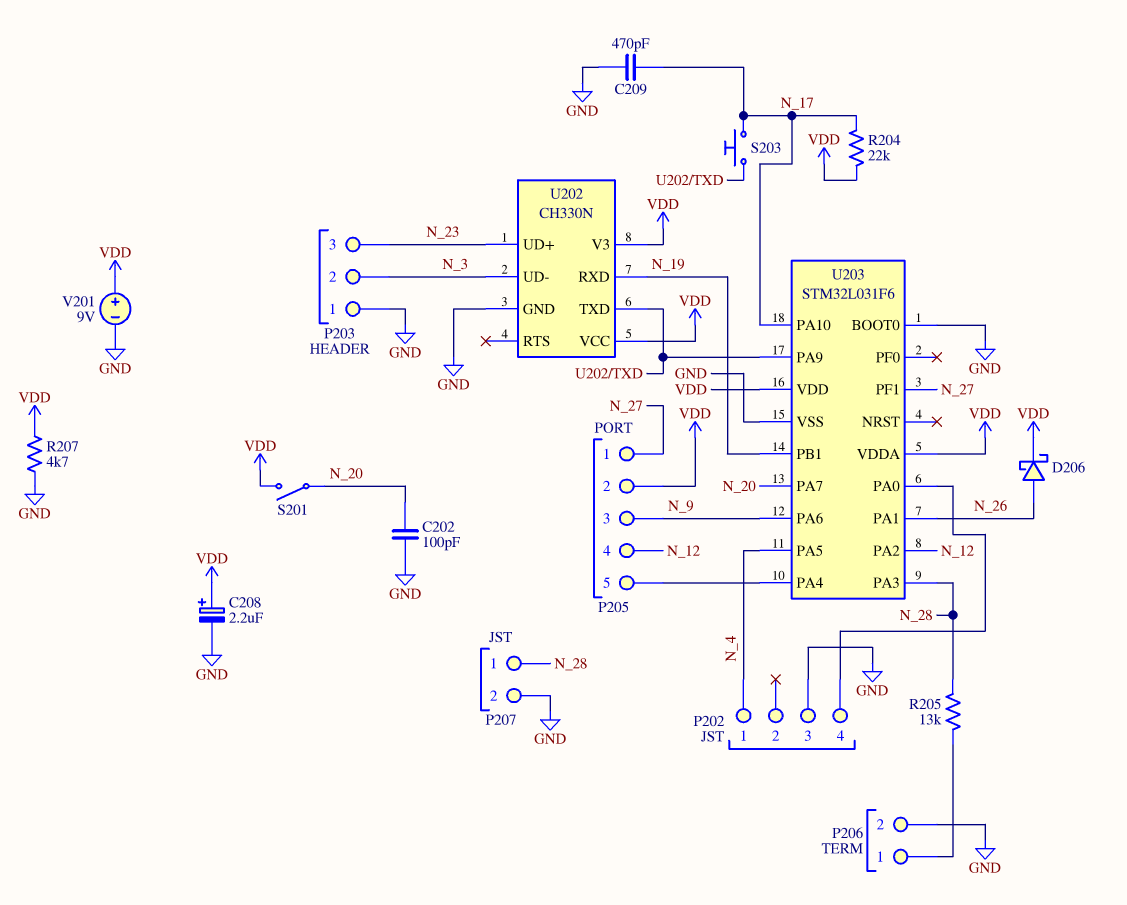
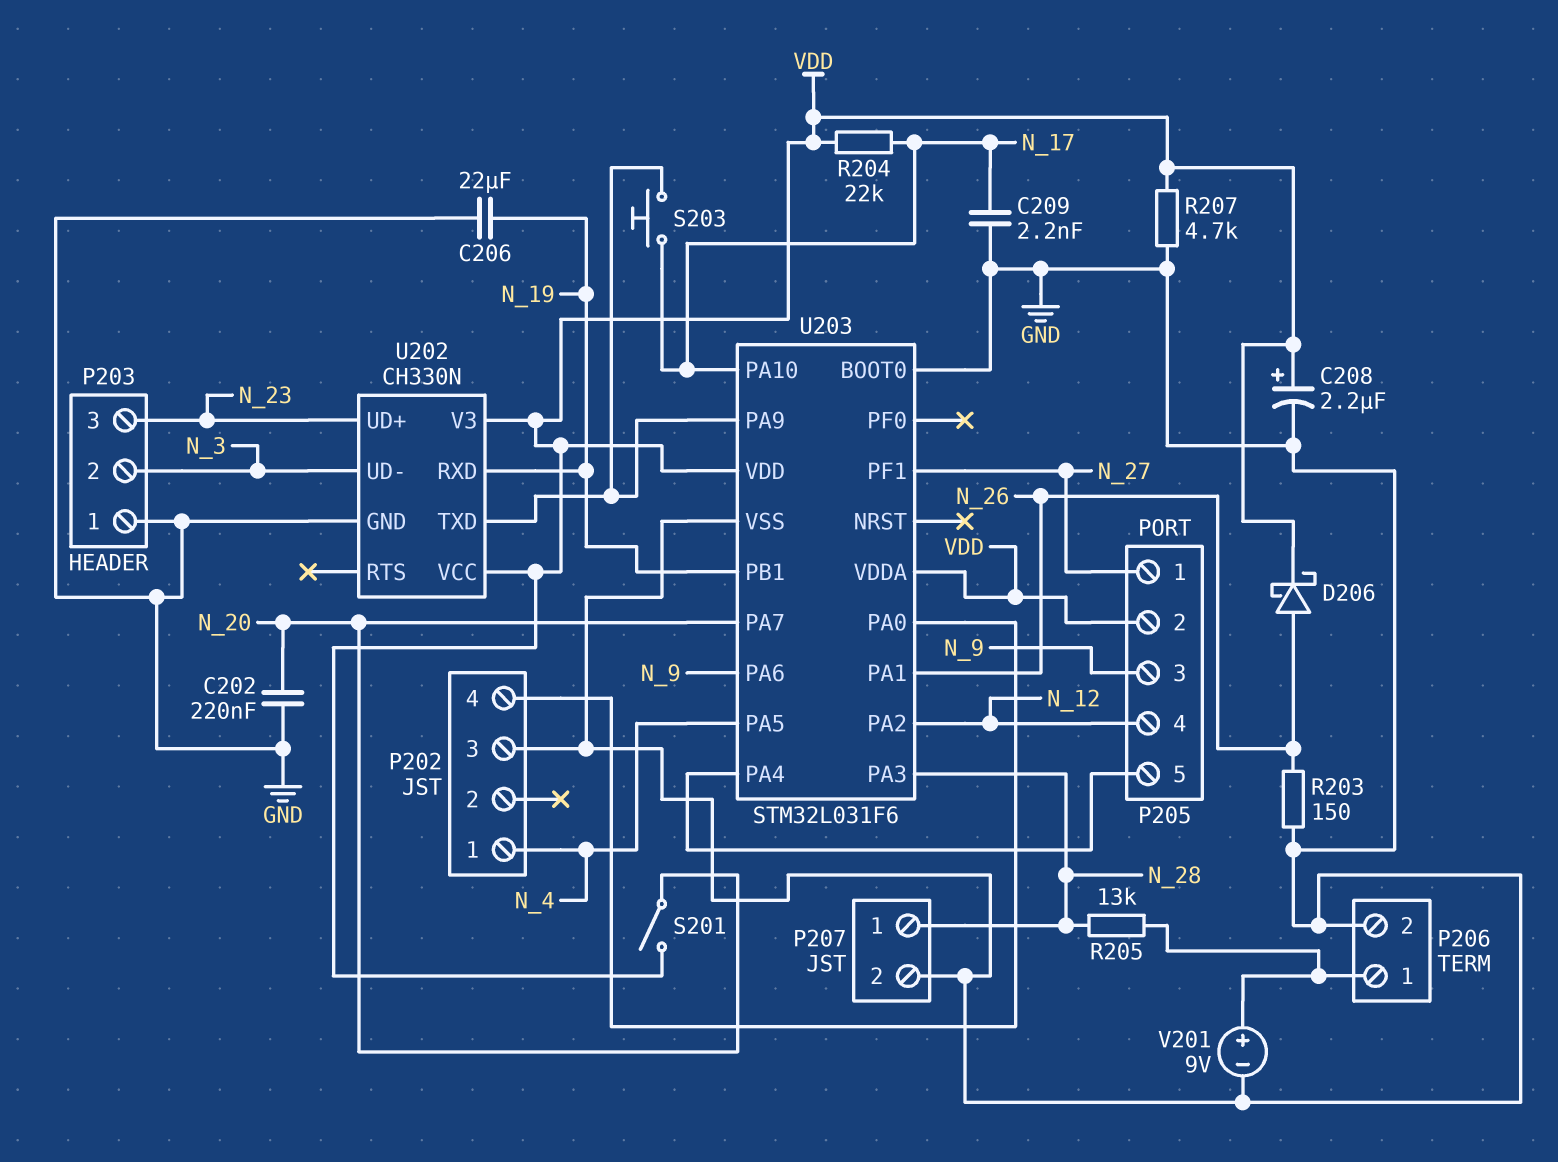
C202: 100pF (GND, N_20) -> 220nF (GND, N_20)
C206: none -> 22uF (GND, N_19)
C209: 470pF (GND, N_17) -> 2.2nF (GND, N_17)
R203: none -> 150 (GND, N_26)
V201: 9V (plus VDD, minus GND) -> 9V (plus P206/1, minus GND)

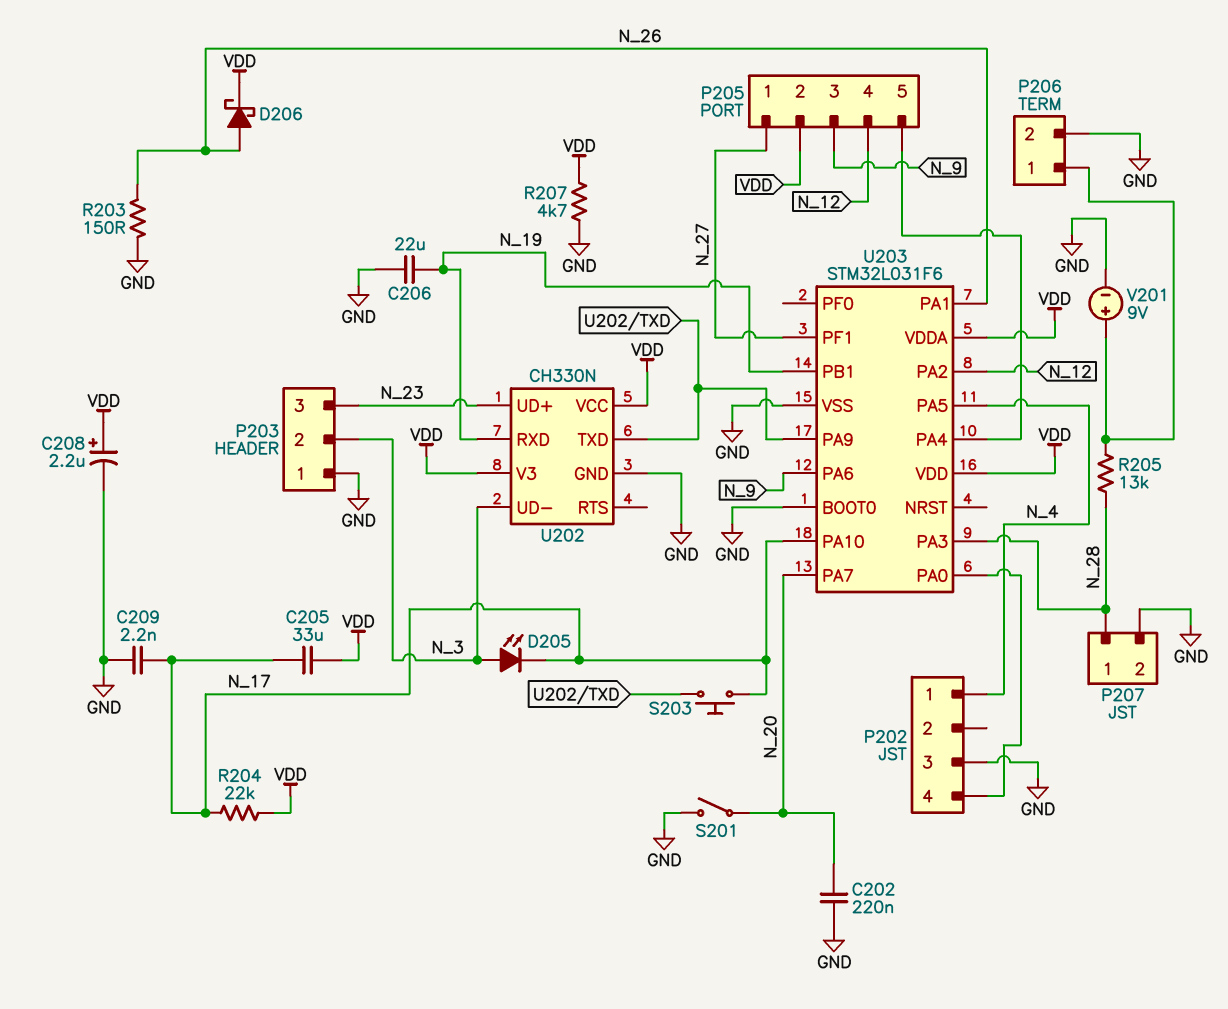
C205: none -> 33uF (N_17, VDD)
D205: none -> LED (A N_3, K N_17)
S201: switch (N_20, VDD) -> switch (GND, N_20)

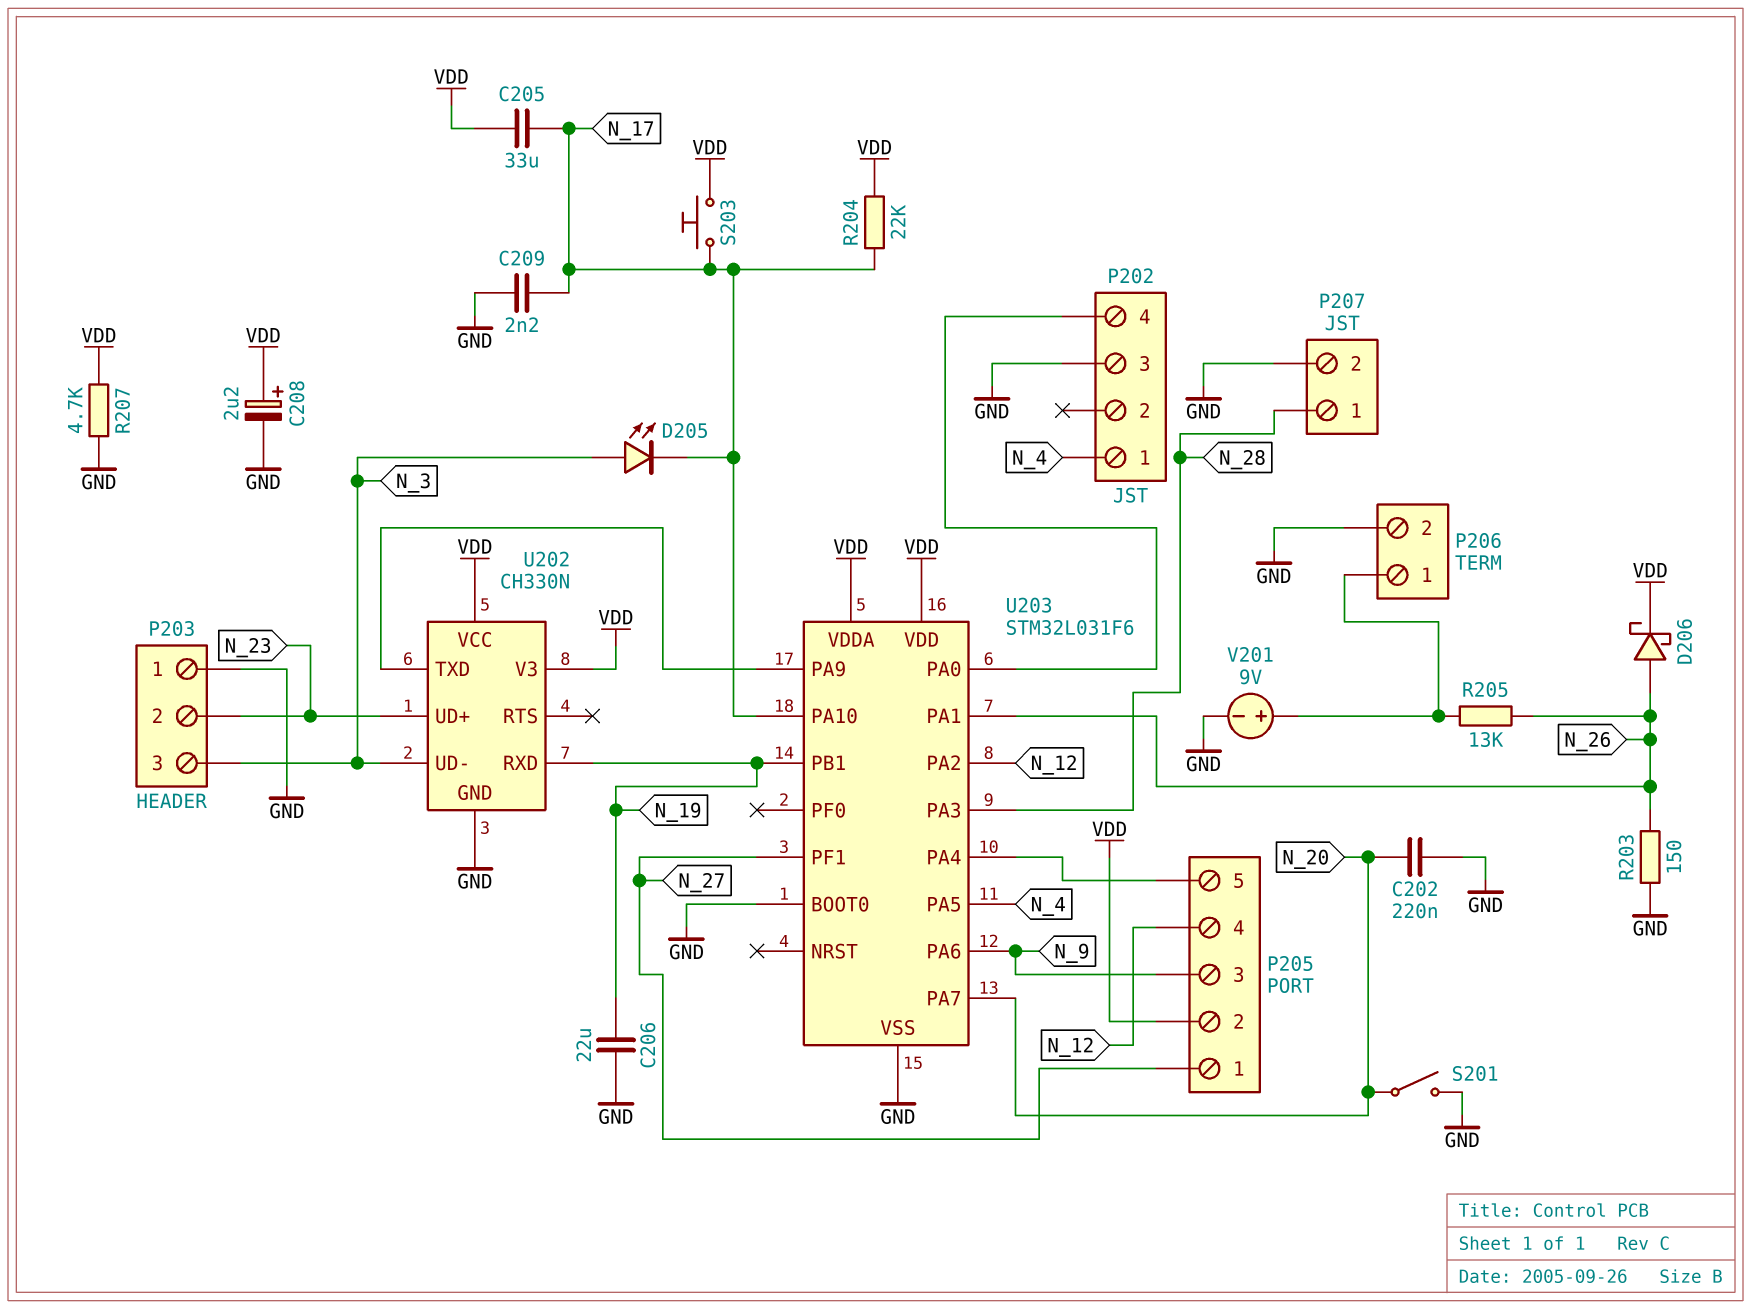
P203 pin 2: N_3 -> N_23
P203 pin 3: N_23 -> N_3
R205: 13k (N_28, P206/1) -> 13k (N_26, P206/1)
S203: button (N_17, U202/TXD) -> button (N_17, VDD)

